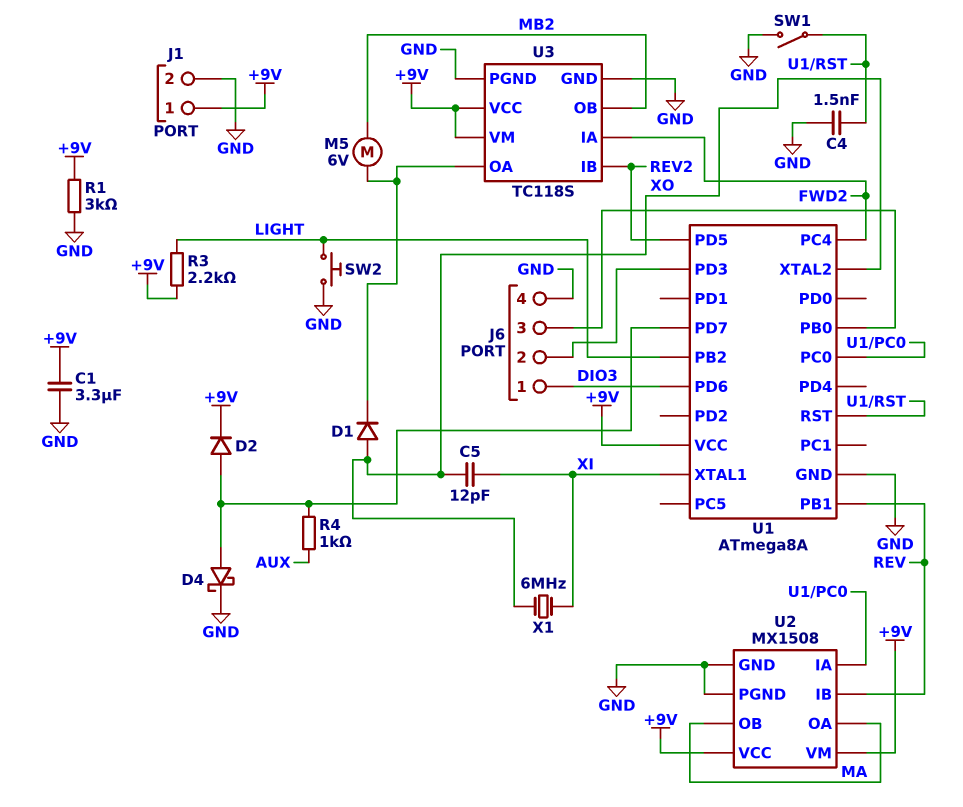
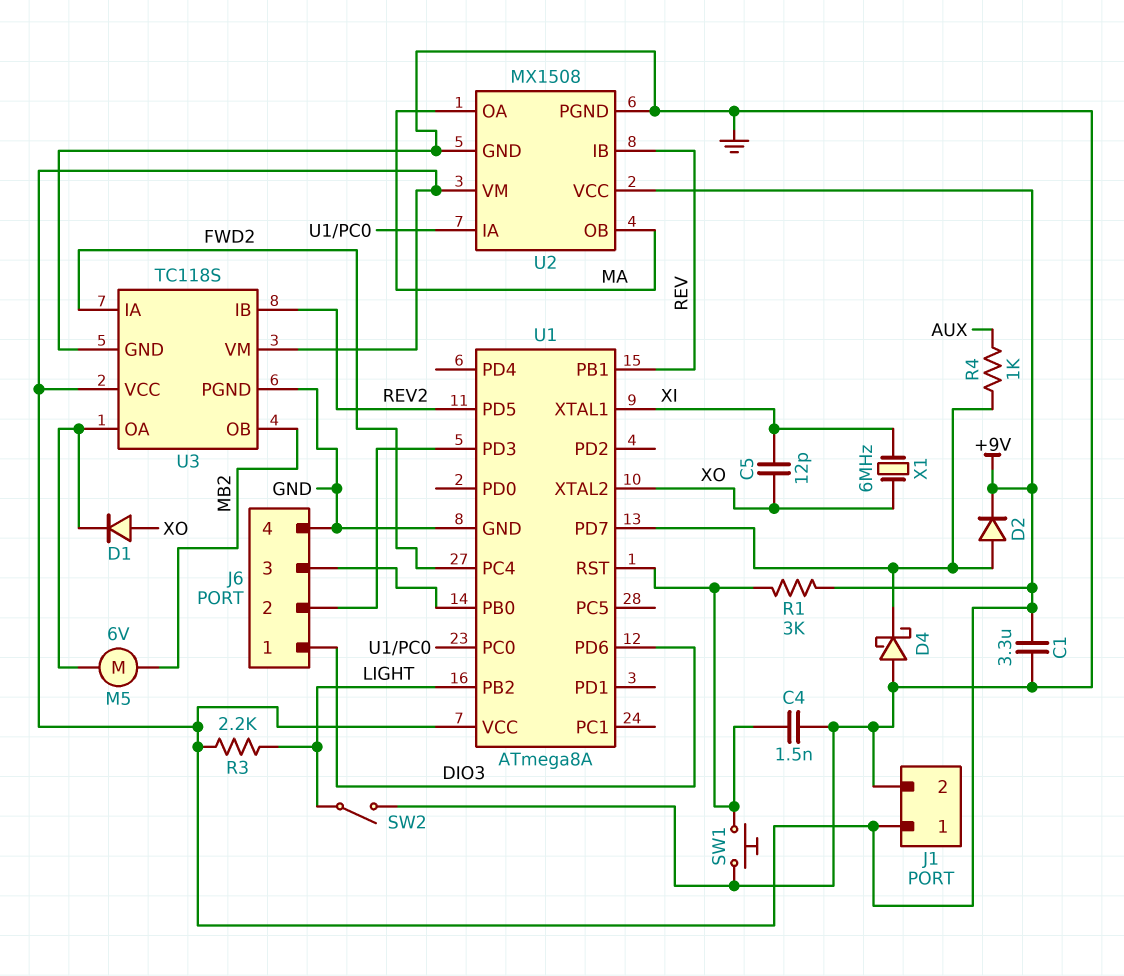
D4: schottky (A U1/PD7, K GND) -> schottky (A GND, K U1/PD7)
R1: 3k (+9V, GND) -> 3k (+9V, U1/RST)
SW1: switch (GND, U1/RST) -> button (GND, U1/RST)
SW2: button (GND, LIGHT) -> switch (GND, LIGHT)

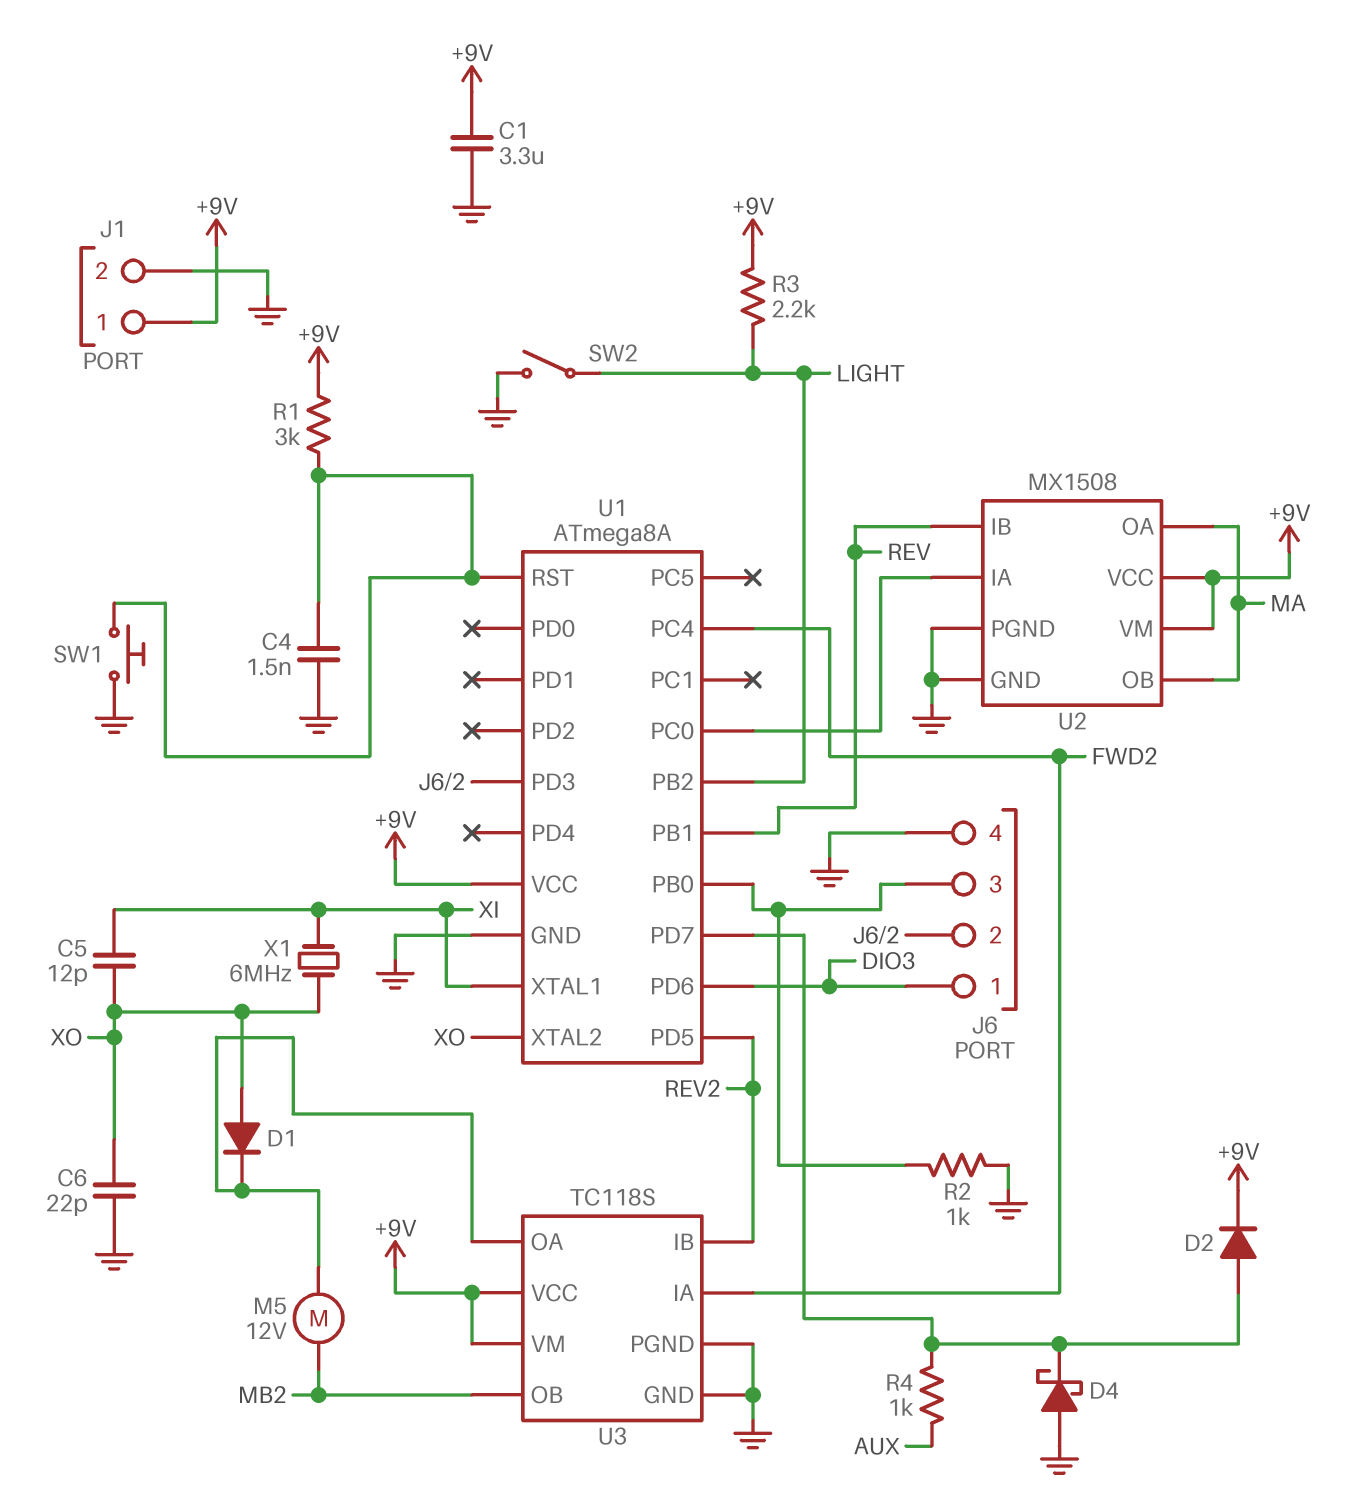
C6: none -> 22pF (GND, XO)
M5: motor 6V (MB2, U3/OA) -> motor 12V (MB2, U3/OA)
R2: none -> 1k (GND, J6/3)

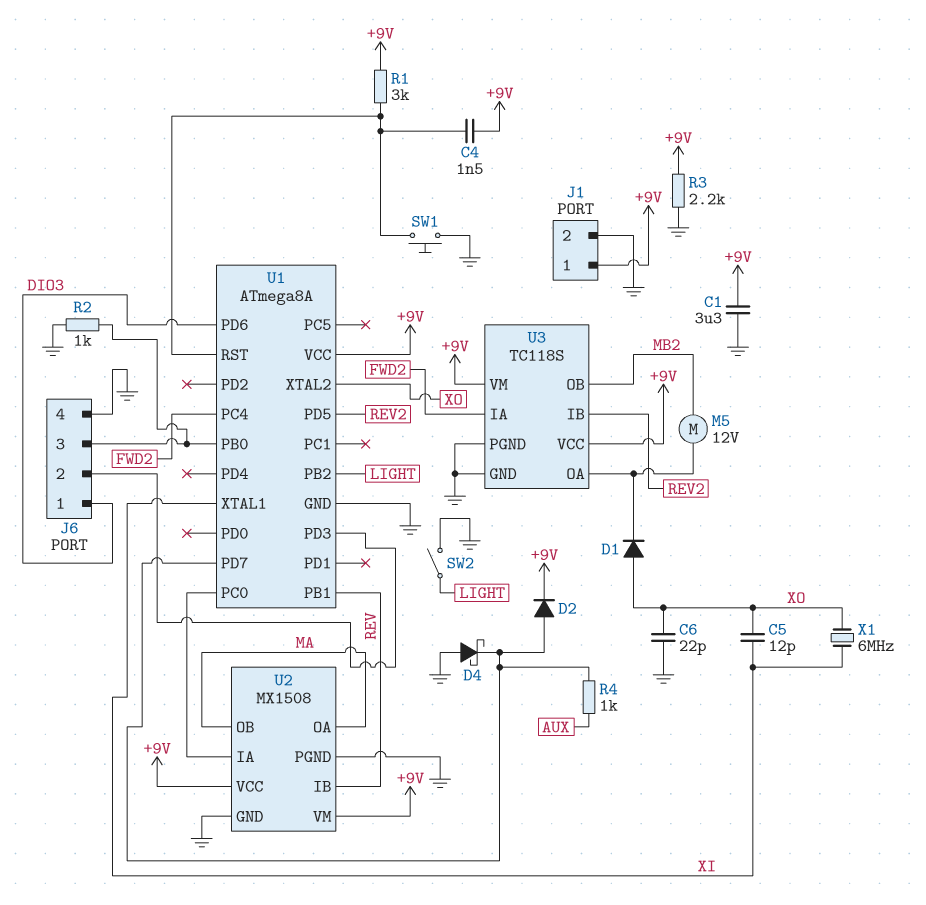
C4: 1.5nF (GND, U1/RST) -> 1.5nF (+9V, U1/RST)
R3: 2.2k (+9V, LIGHT) -> 2.2k (+9V, GND)

